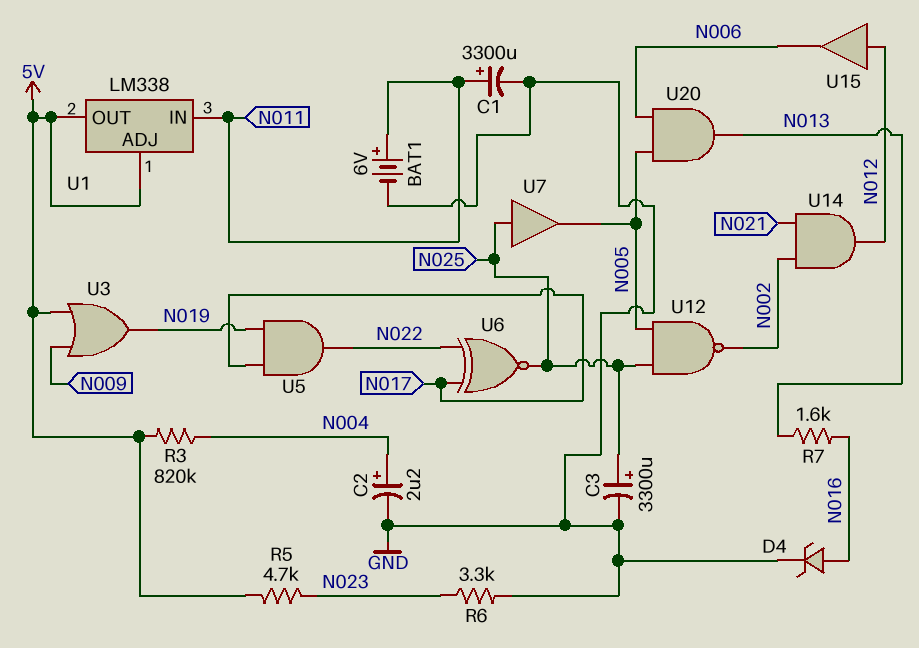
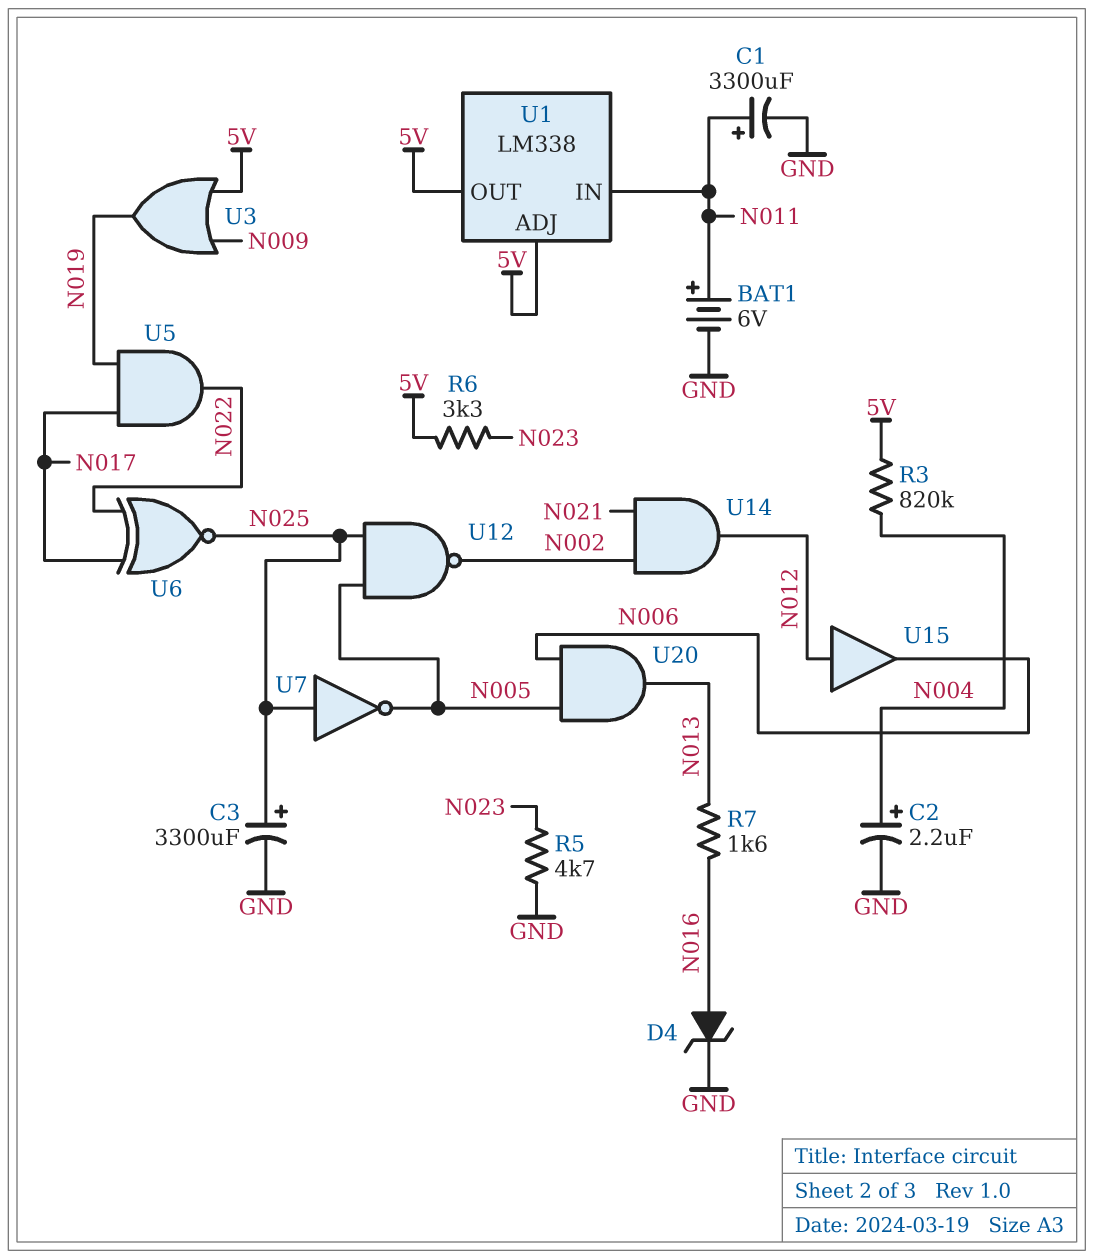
R5: 4.7k (5V, N023) -> 4.7k (GND, N023)
R6: 3.3k (GND, N023) -> 3.3k (5V, N023)
U7: buffer (in N025, out N005) -> NOT (in N025, out N005)

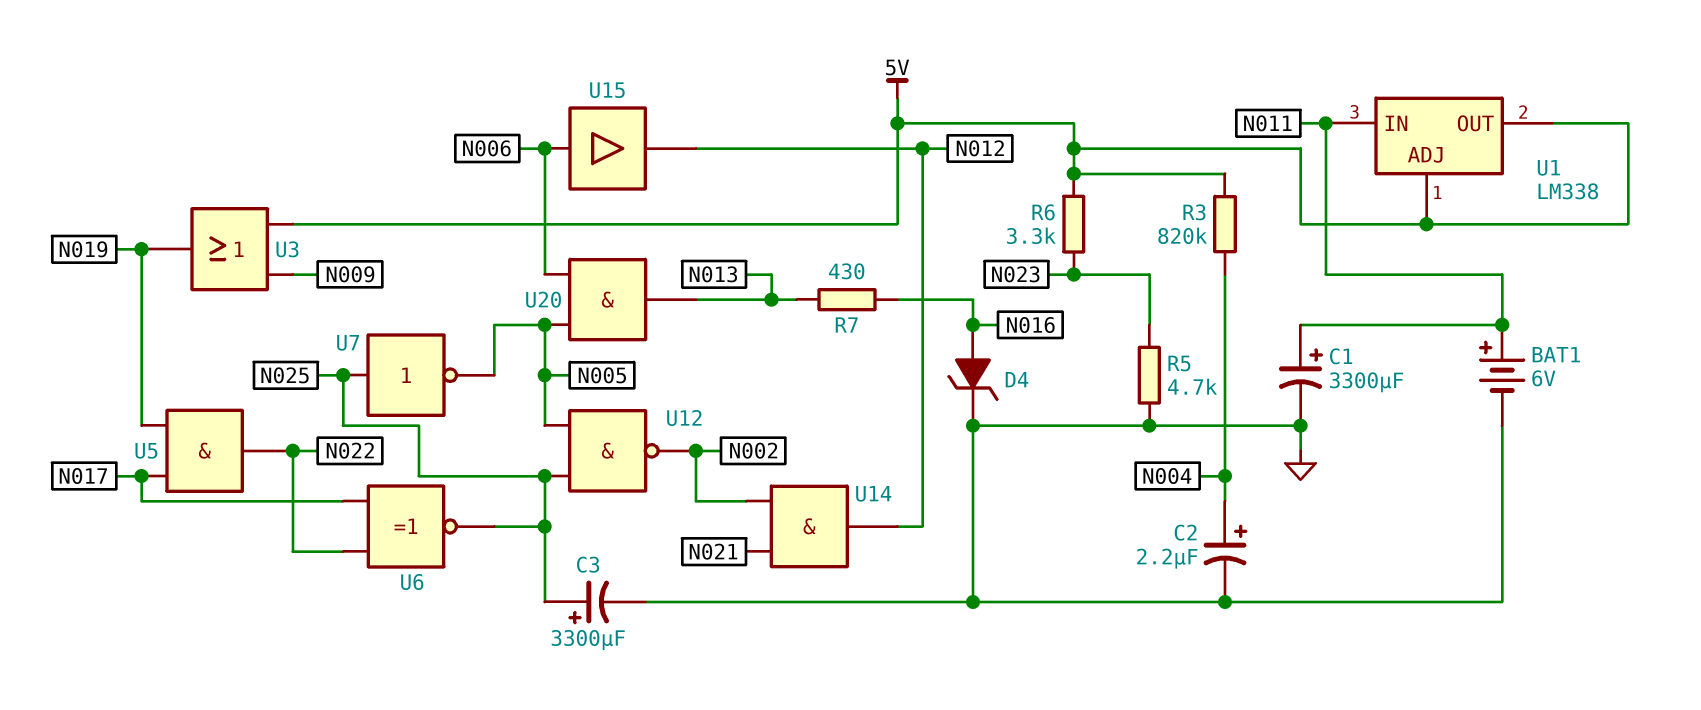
R7: 1.6k (N013, N016) -> 430 (N013, N016)
U15: buffer (in N012, out N006) -> buffer (in N006, out N012)

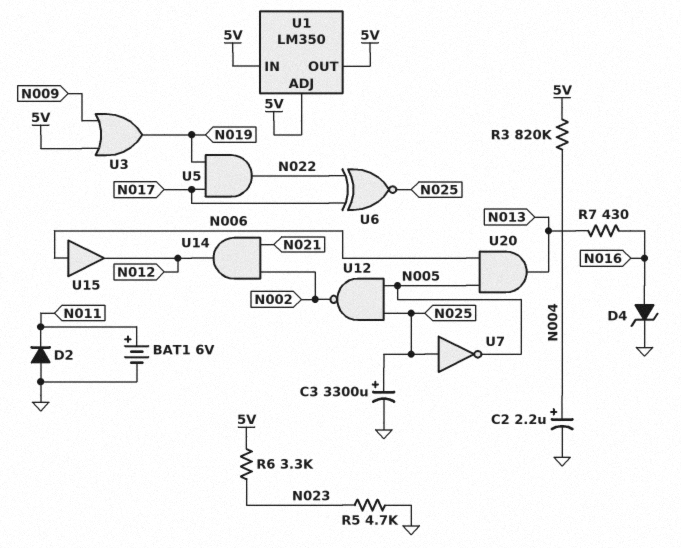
C1: 3300uF (plus N011, minus GND) -> none
D2: none -> diode (A GND, K N011)
U1: LM338 -> LM350
U1 pin IN: N011 -> 5V

